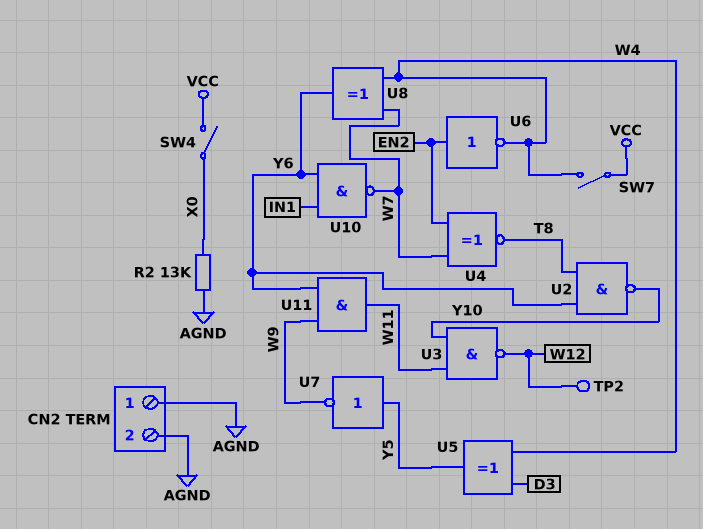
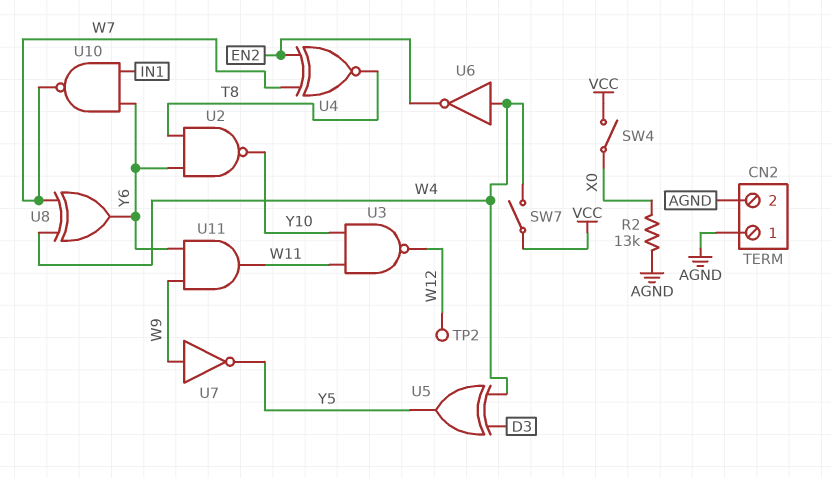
U6: NOT (in EN2, out W4) -> NOT (in W4, out EN2)
U7: NOT (in Y5, out W9) -> NOT (in W9, out Y5)

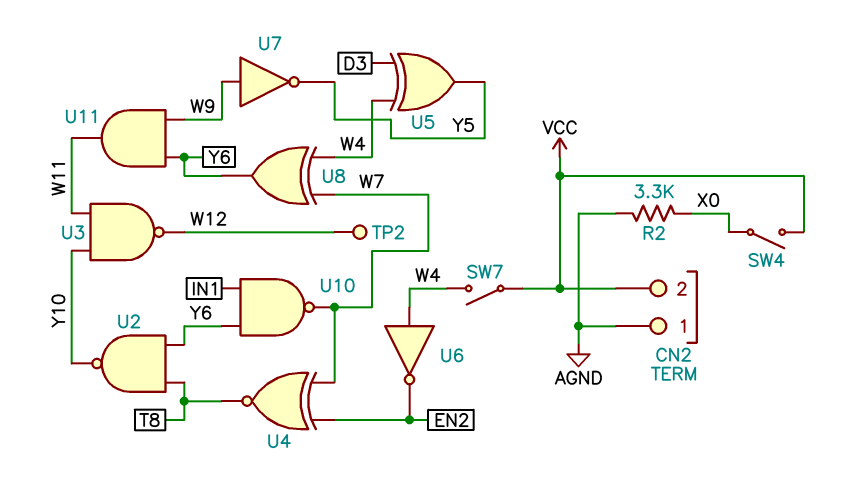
CN2 pin 2: AGND -> VCC
R2: 13k (AGND, X0) -> 3.3k (AGND, X0)

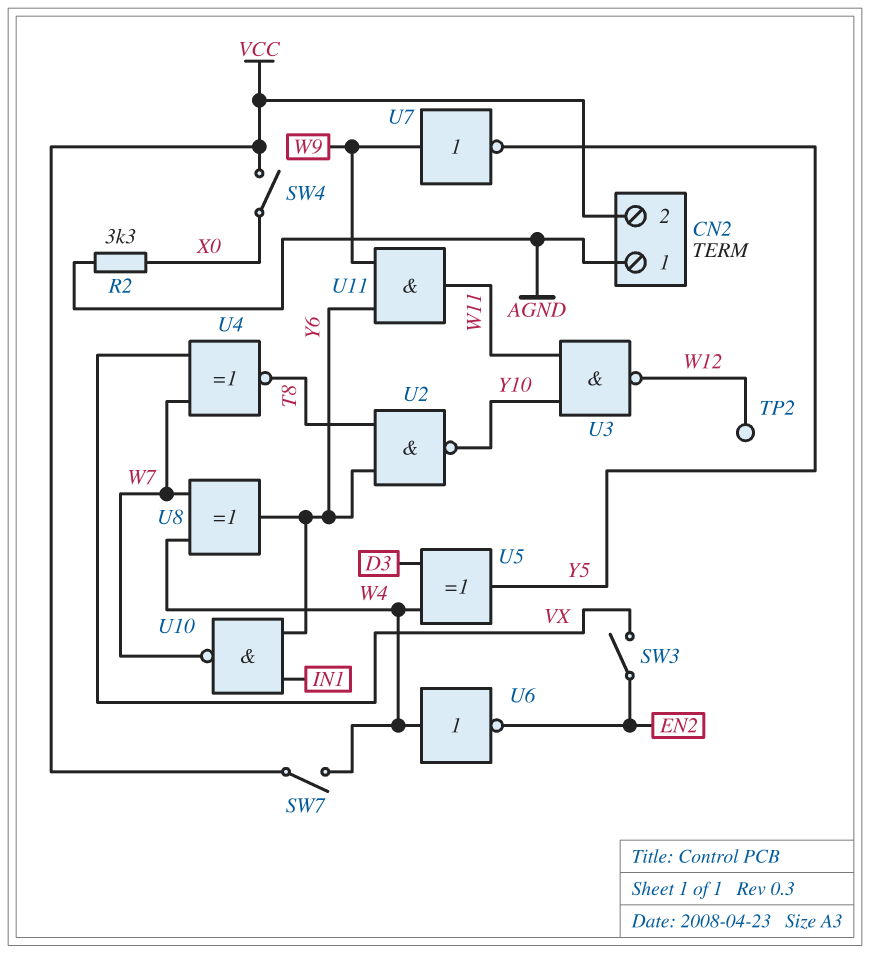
SW3: none -> switch (EN2, VX)
U4: XNOR (in EN2, in W7, out T8) -> XNOR (in VX, in W7, out T8)

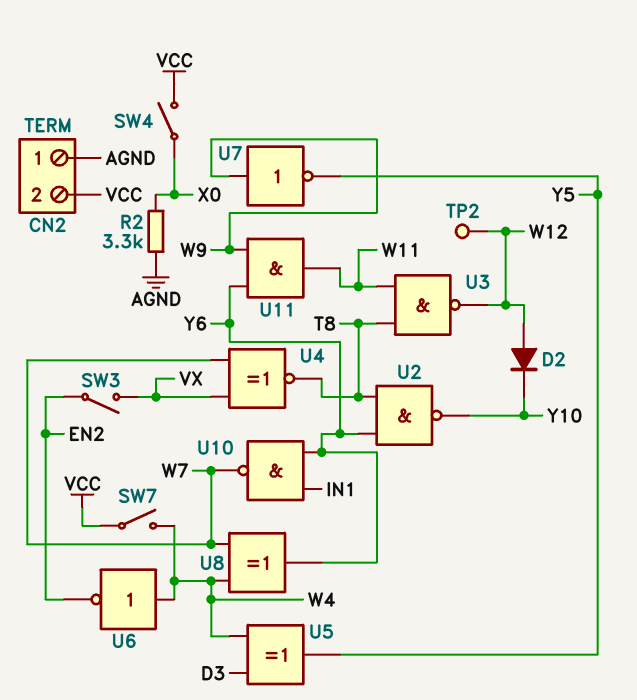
D2: none -> diode (A W12, K Y10)
U3: NAND (in W11, in Y10, out W12) -> NAND (in T8, in W11, out W12)

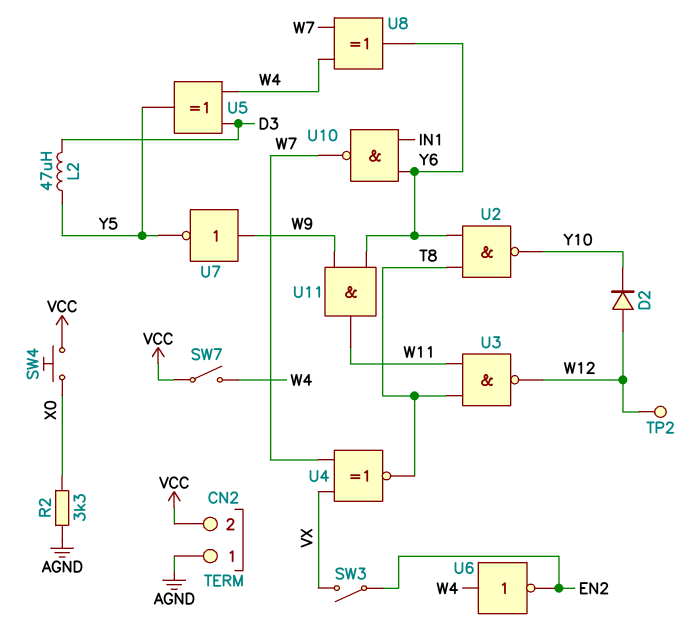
L2: none -> 47uH (D3, Y5)
SW4: switch (VCC, X0) -> button (VCC, X0)

